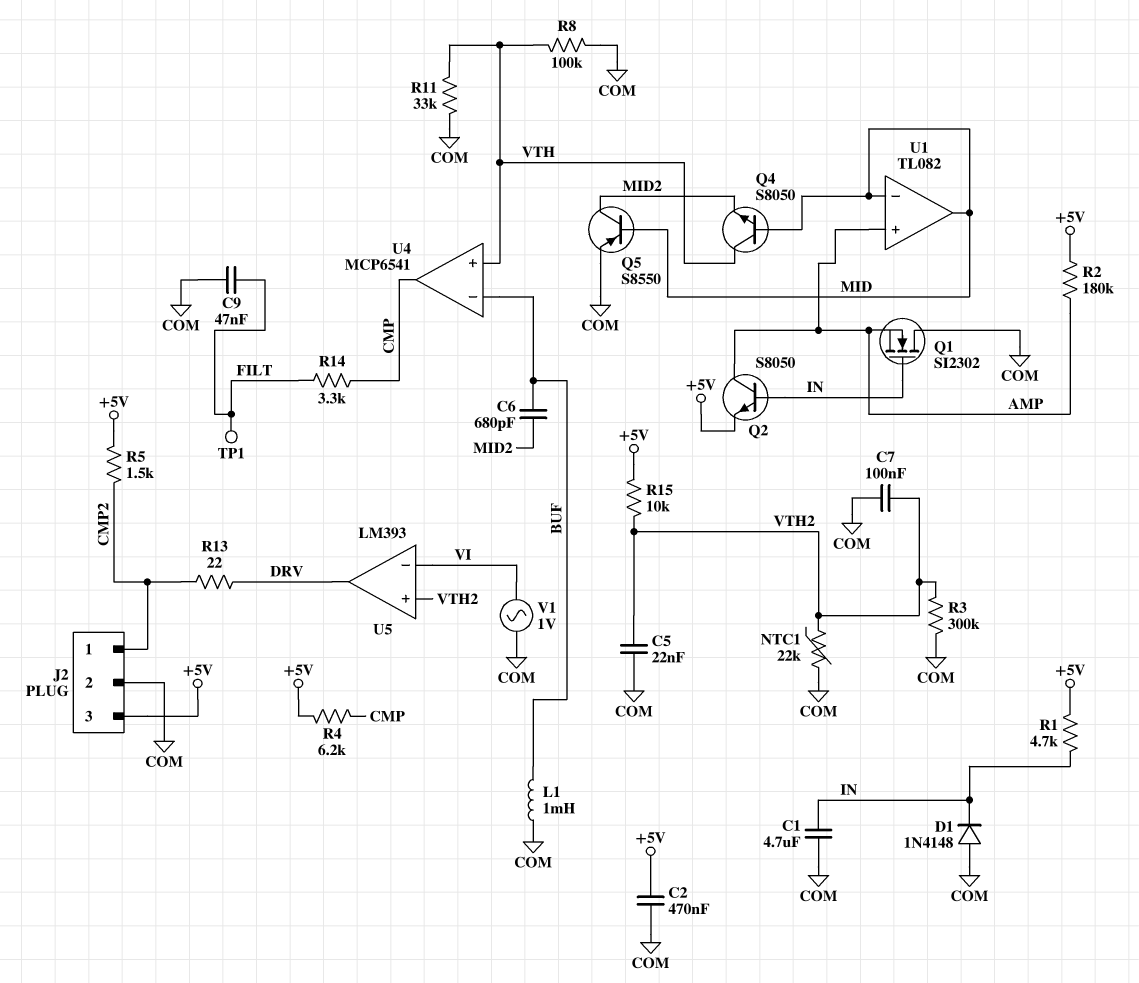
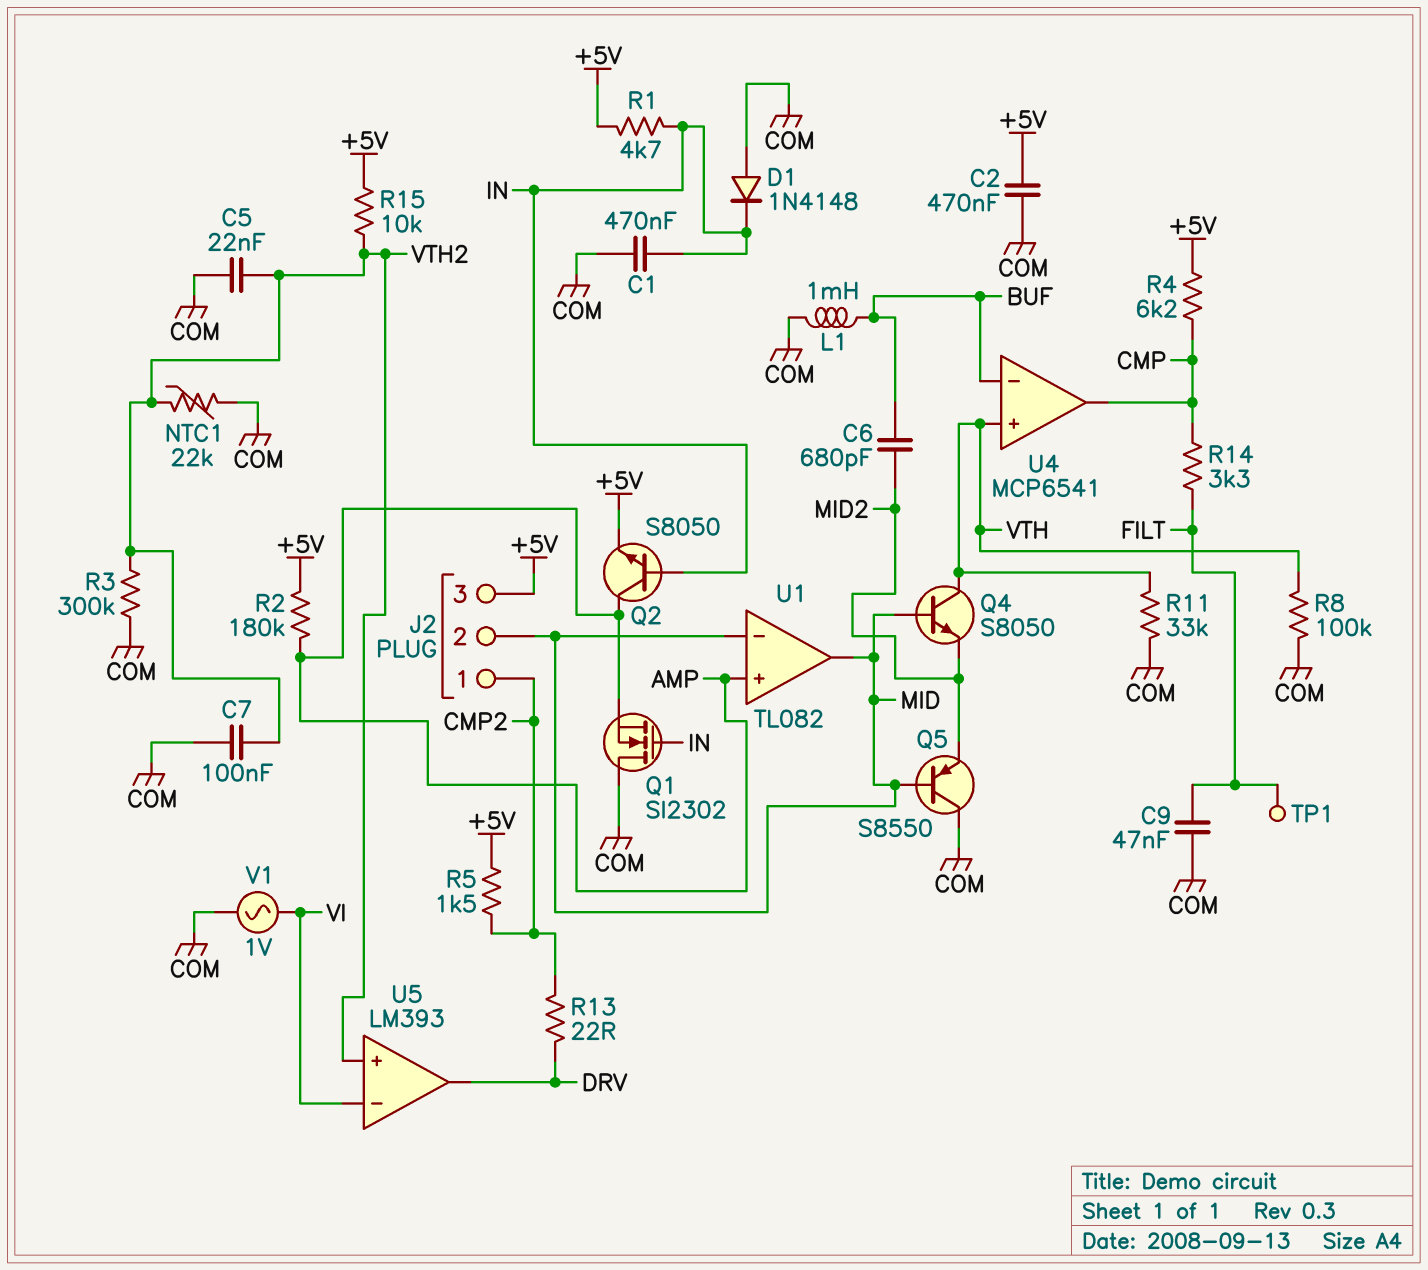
C1: 4.7uF (COM, IN) -> 470nF (COM, IN)
J2 pin 2: COM -> MID
Q5: PNP S8550 (B MID, C MID2, E COM) -> PNP S8550 (B MID, C COM, E MID2)

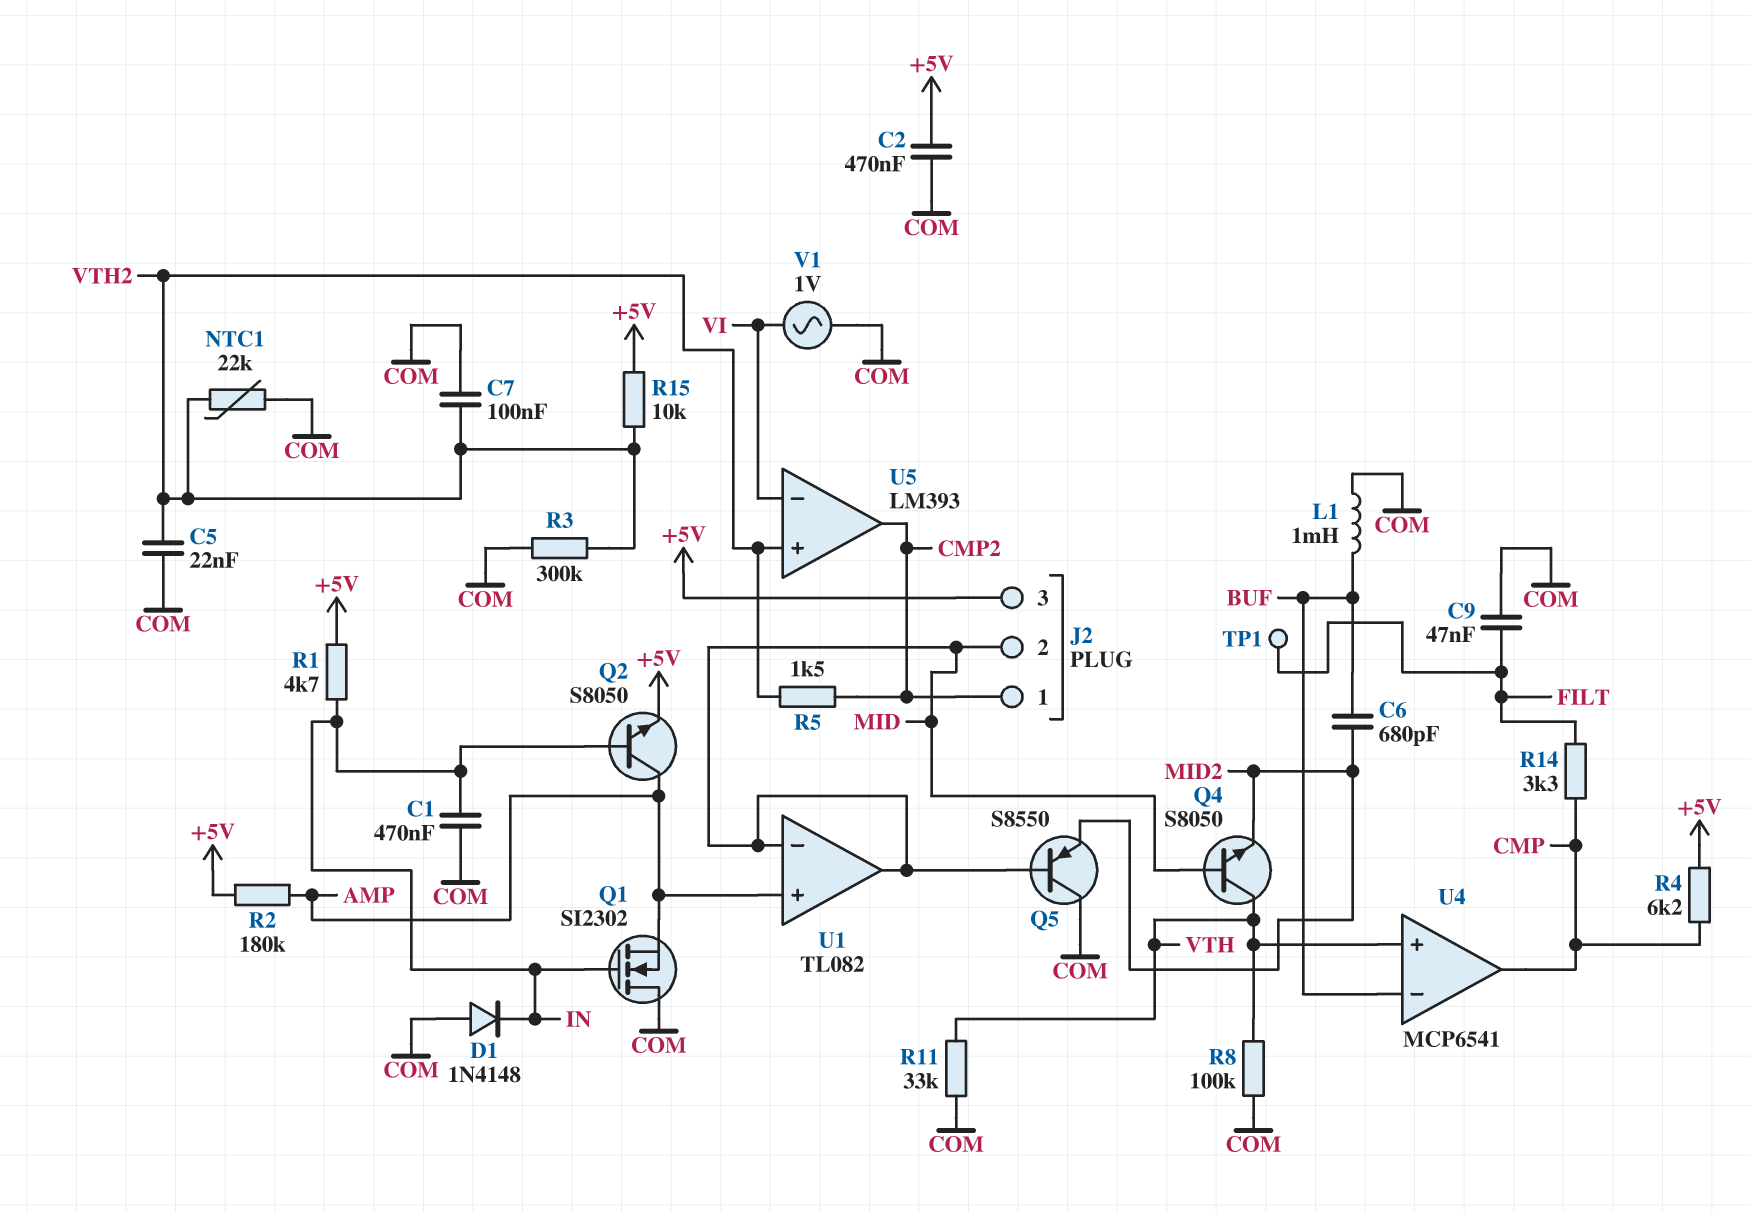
R5: 1.5k (+5V, CMP2) -> 1.5k (CMP2, VTH2)
R13: 22 (CMP2, DRV) -> none
U5 pin out: DRV -> CMP2

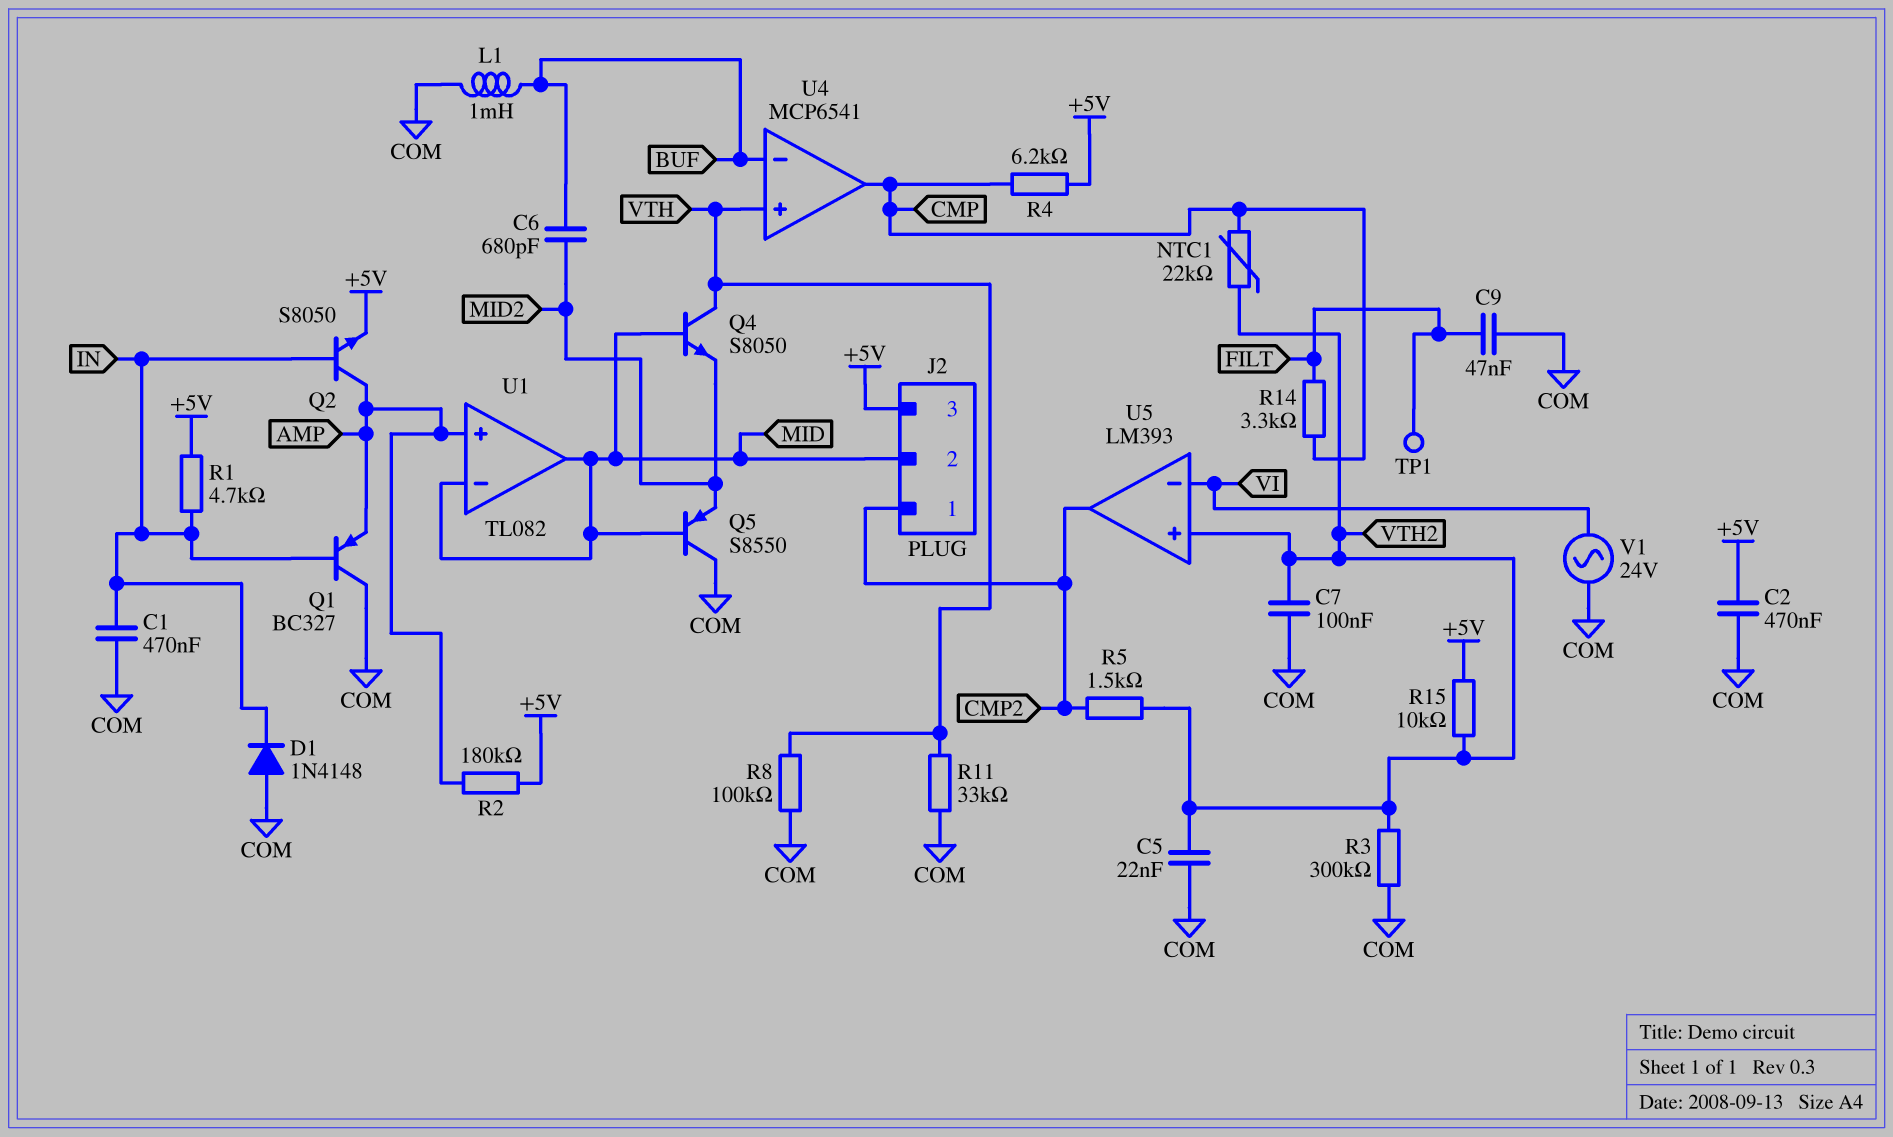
NTC1: 22k (COM, VTH2) -> 22k (CMP, VTH2)
Q1: NMOS SI2302 (G IN, D COM, S AMP) -> PNP BC327 (B IN, C COM, E AMP)
V1: AC 1V (COM, VI) -> AC 24V (COM, VI)

